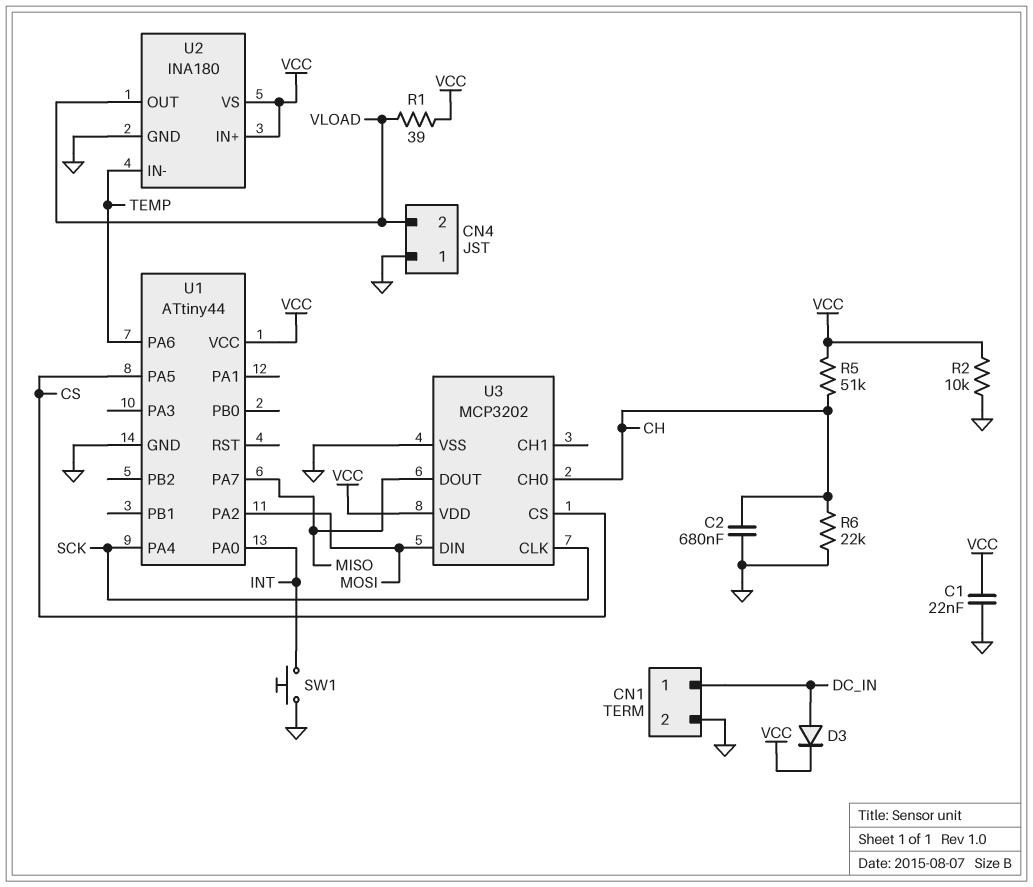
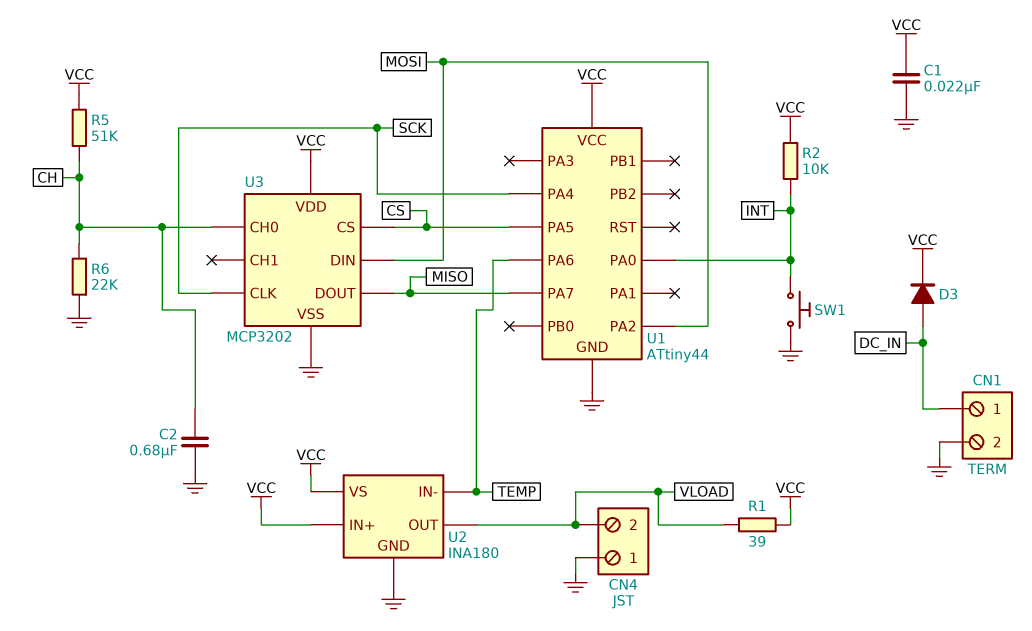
R2: 10k (GND, VCC) -> 10k (INT, VCC)

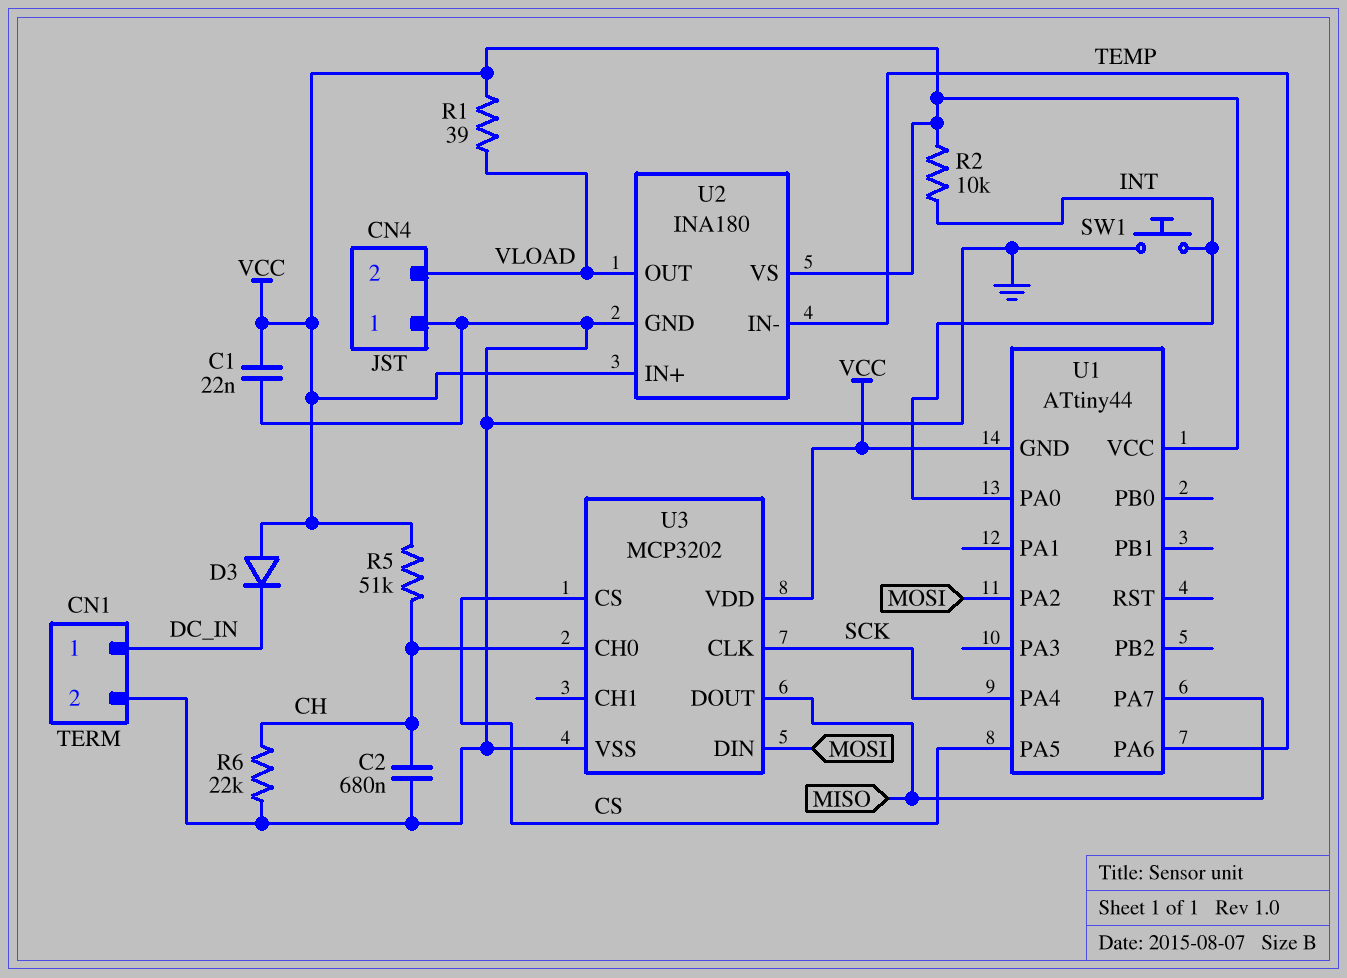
D3: diode (A DC_IN, K VCC) -> diode (A VCC, K DC_IN)
U1 pin GND: GND -> VCC

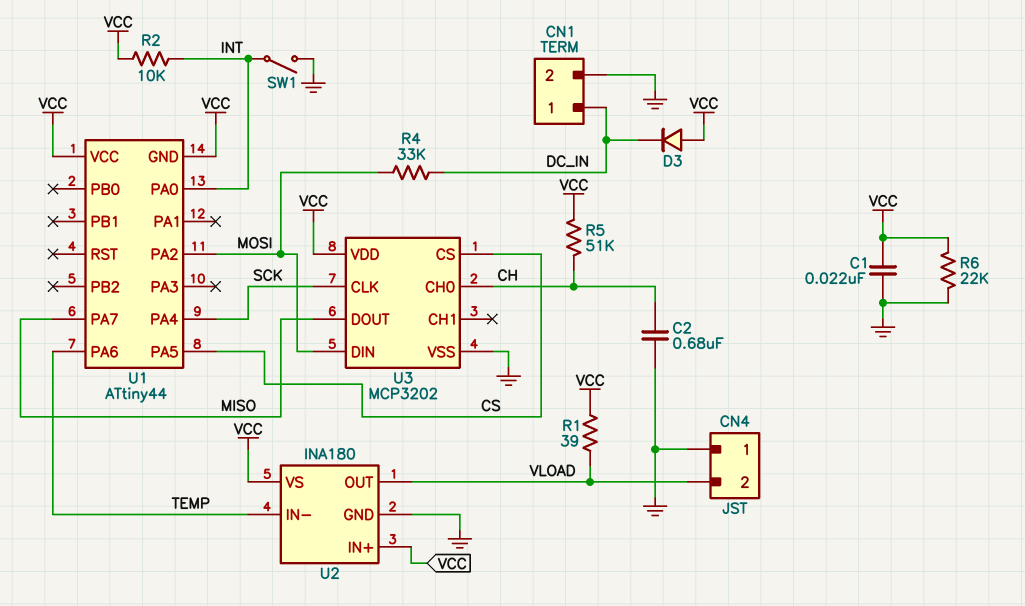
R4: none -> 33k (DC_IN, MOSI)
R6: 22k (CH, GND) -> 22k (GND, VCC)
SW1: button (GND, INT) -> switch (GND, INT)

